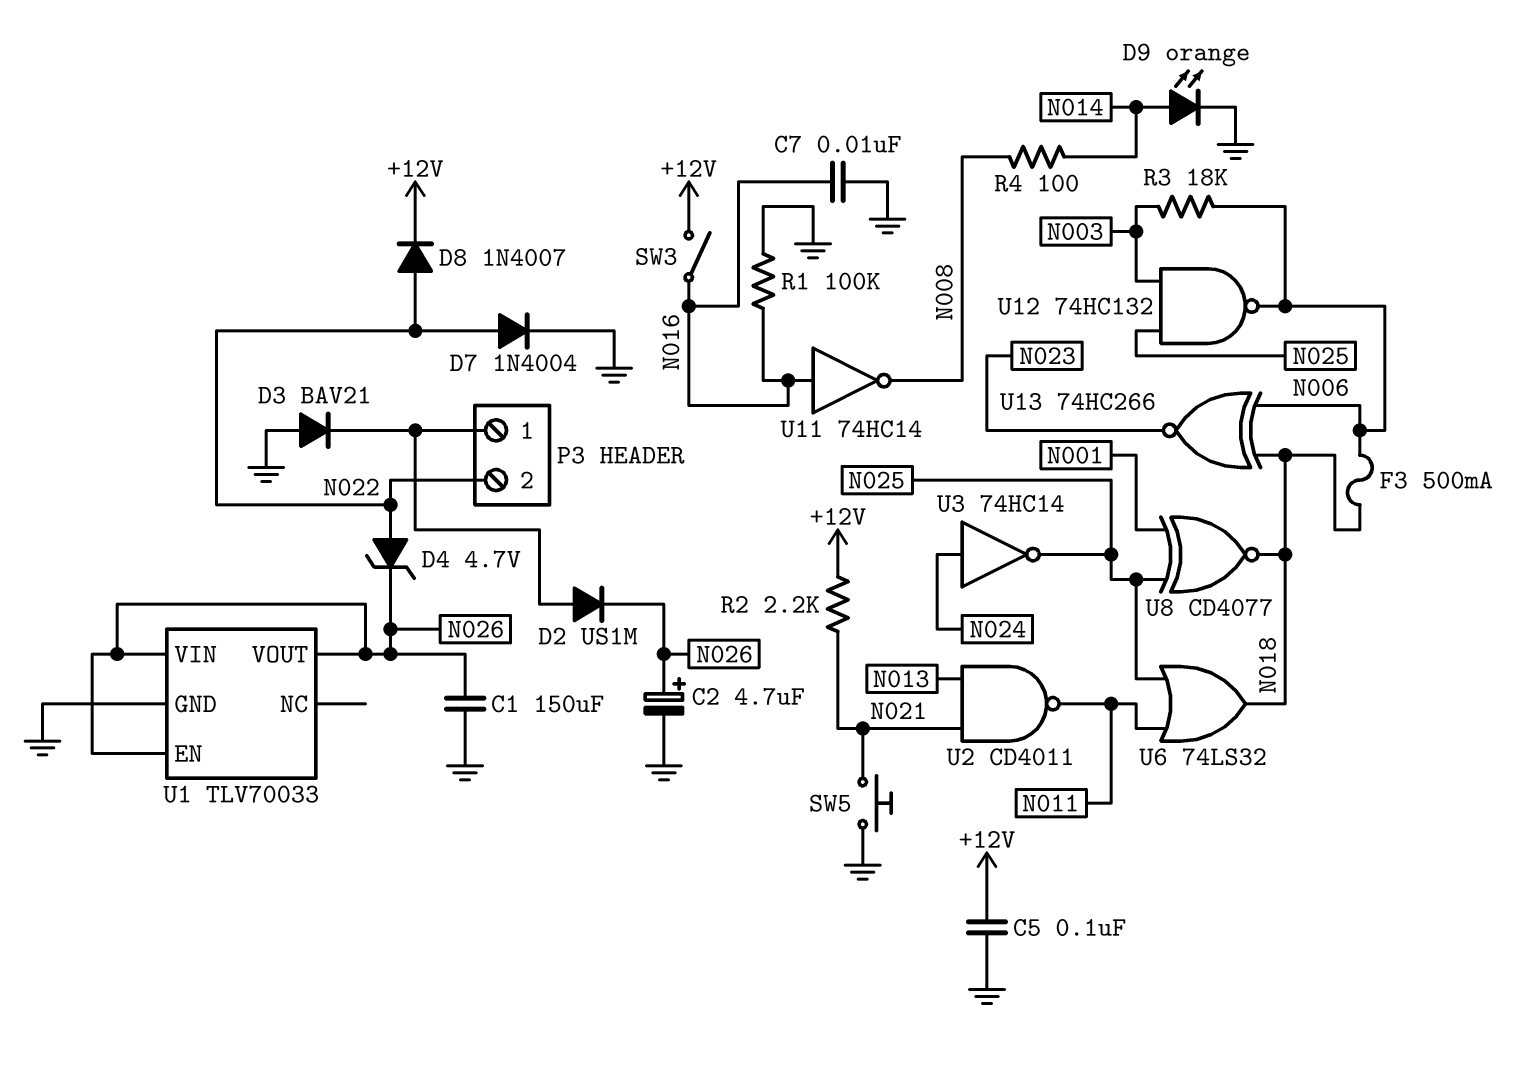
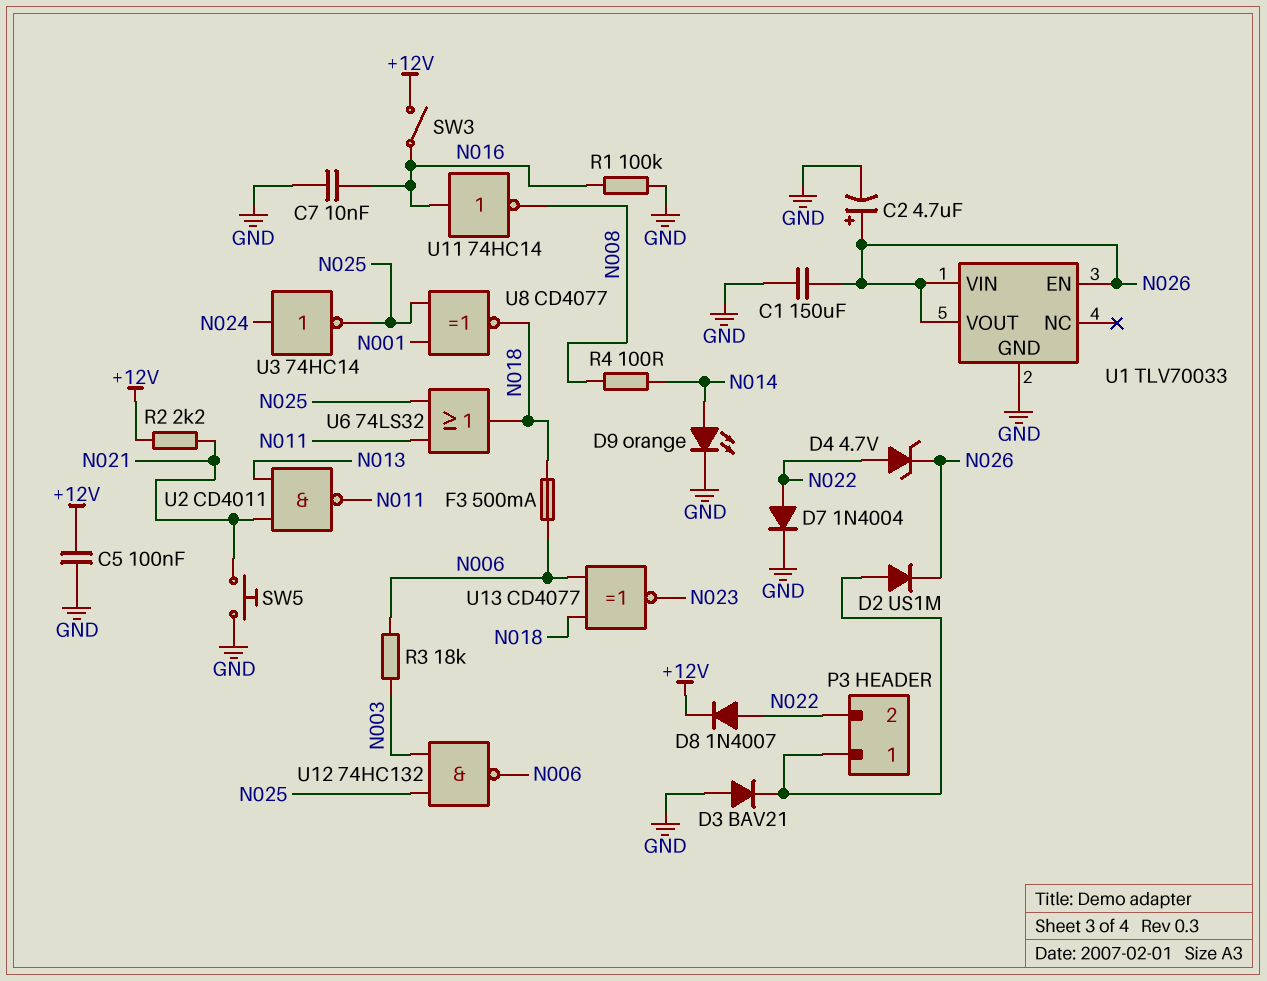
U13: XNOR 74HC266 (in N006, in N018, out N023) -> XNOR CD4077 (in N006, in N018, out N023)

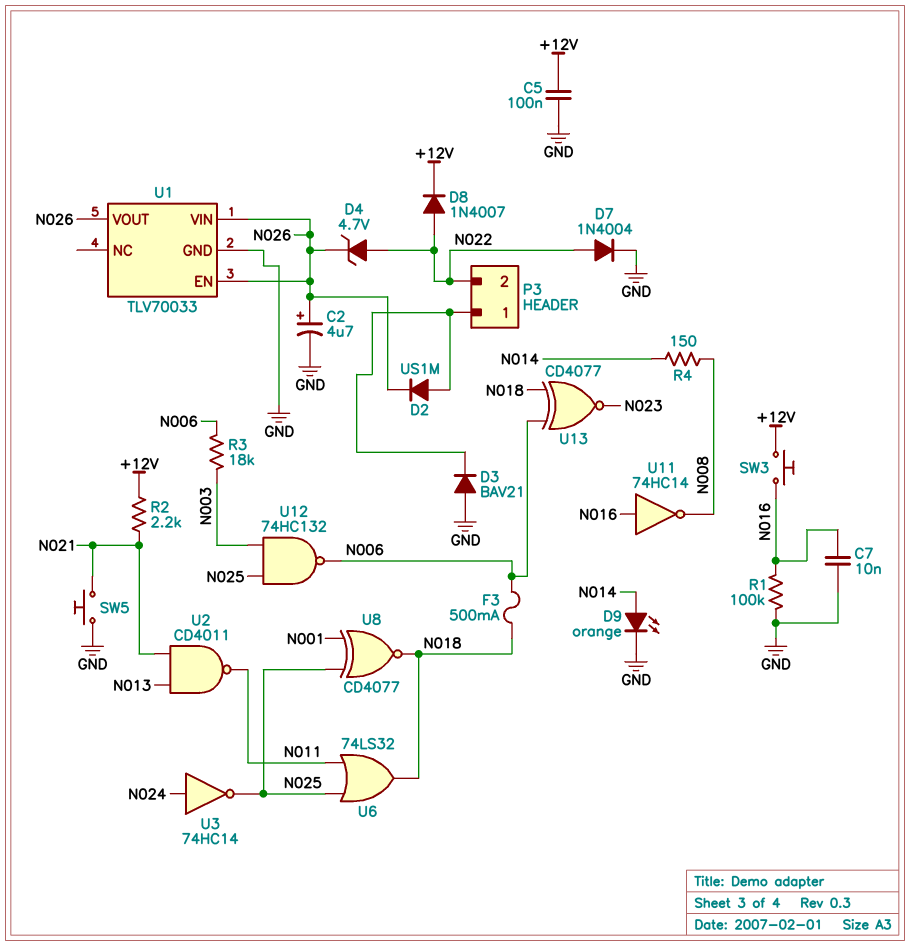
C1: 150uF (GND, N026) -> none
R4: 100 (N008, N014) -> 150 (N008, N014)
SW3: switch (+12V, N016) -> button (+12V, N016)

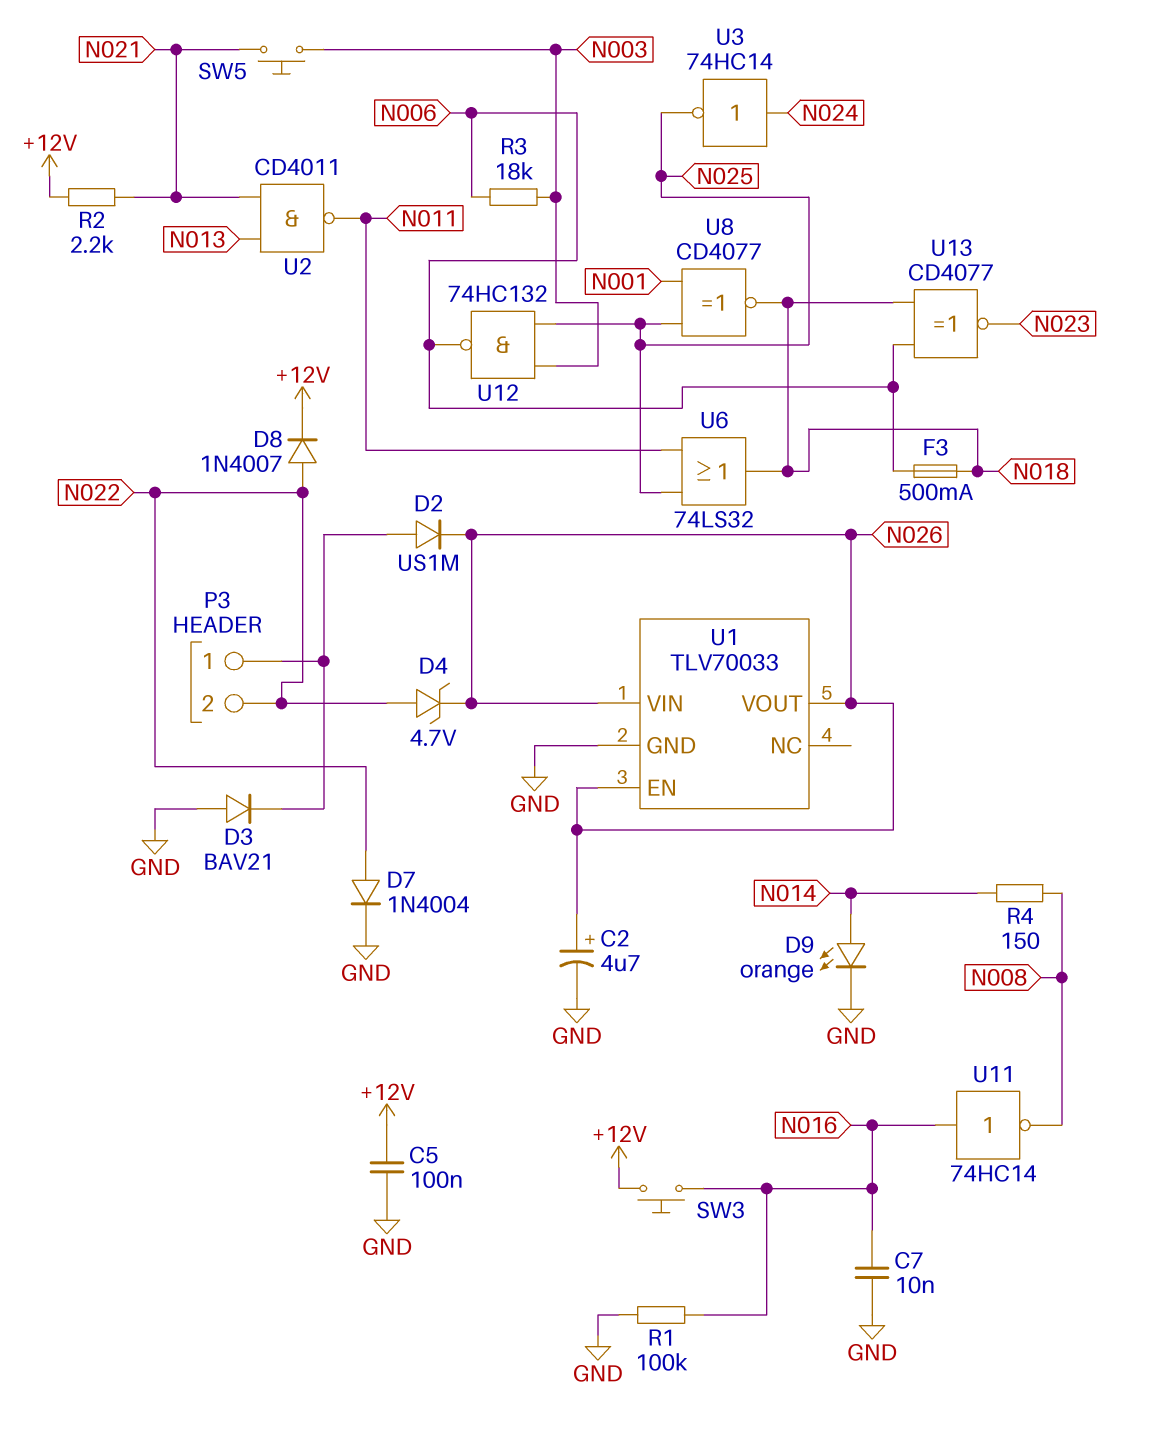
SW5: button (GND, N021) -> button (N003, N021)

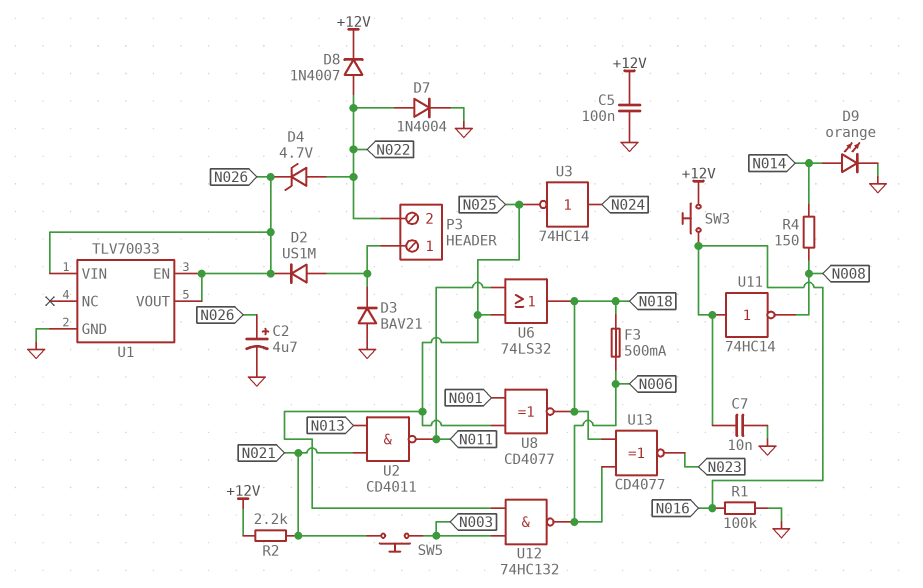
R3: 18k (N003, N006) -> none

